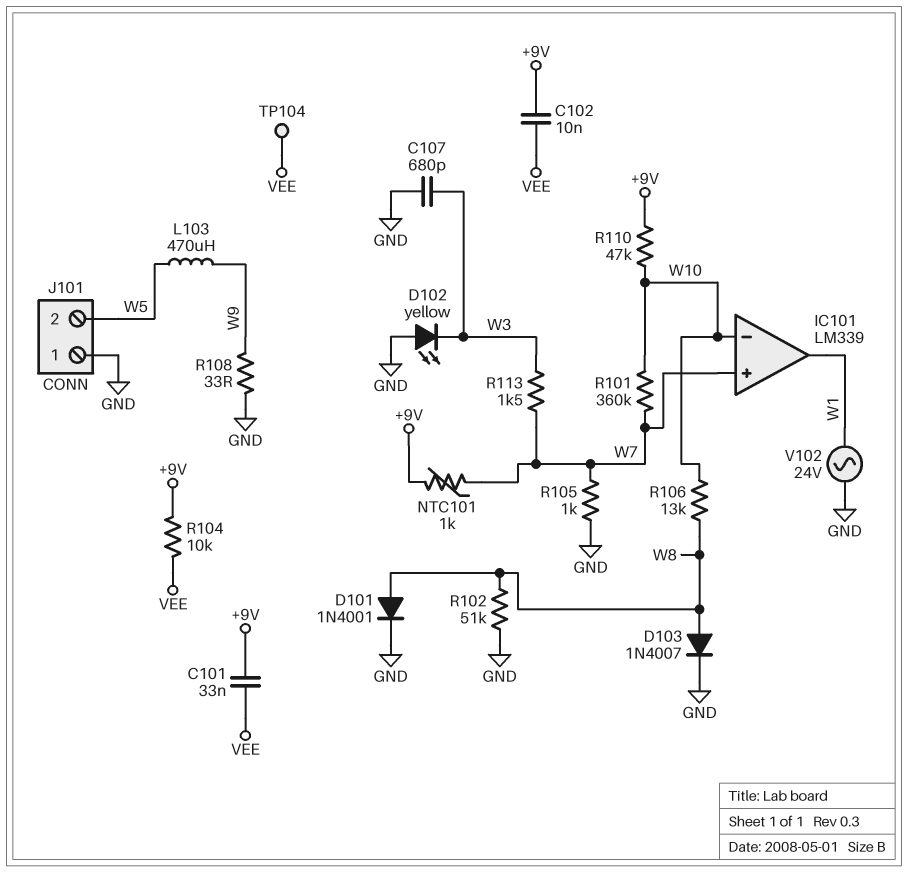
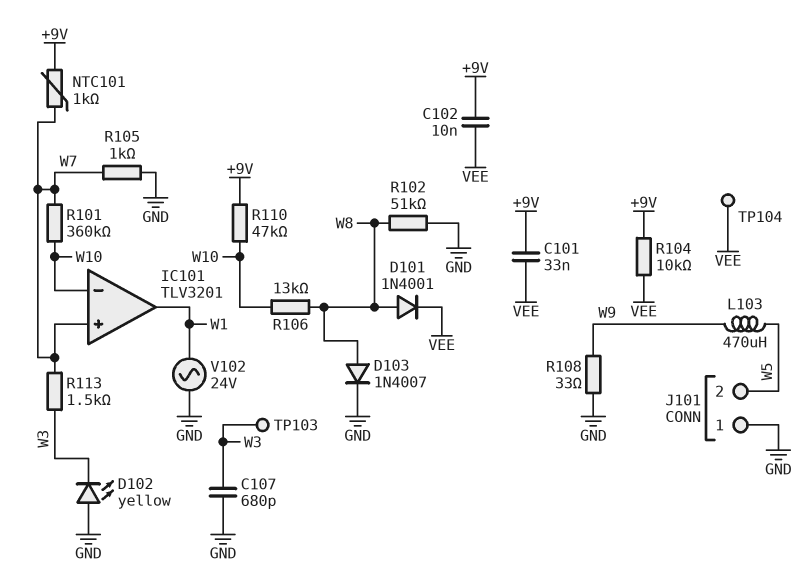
D101: diode 1N4001 (A W8, K GND) -> diode 1N4001 (A W8, K VEE)
IC101: LM339 -> TLV3201
TP103: none -> test point (W3)

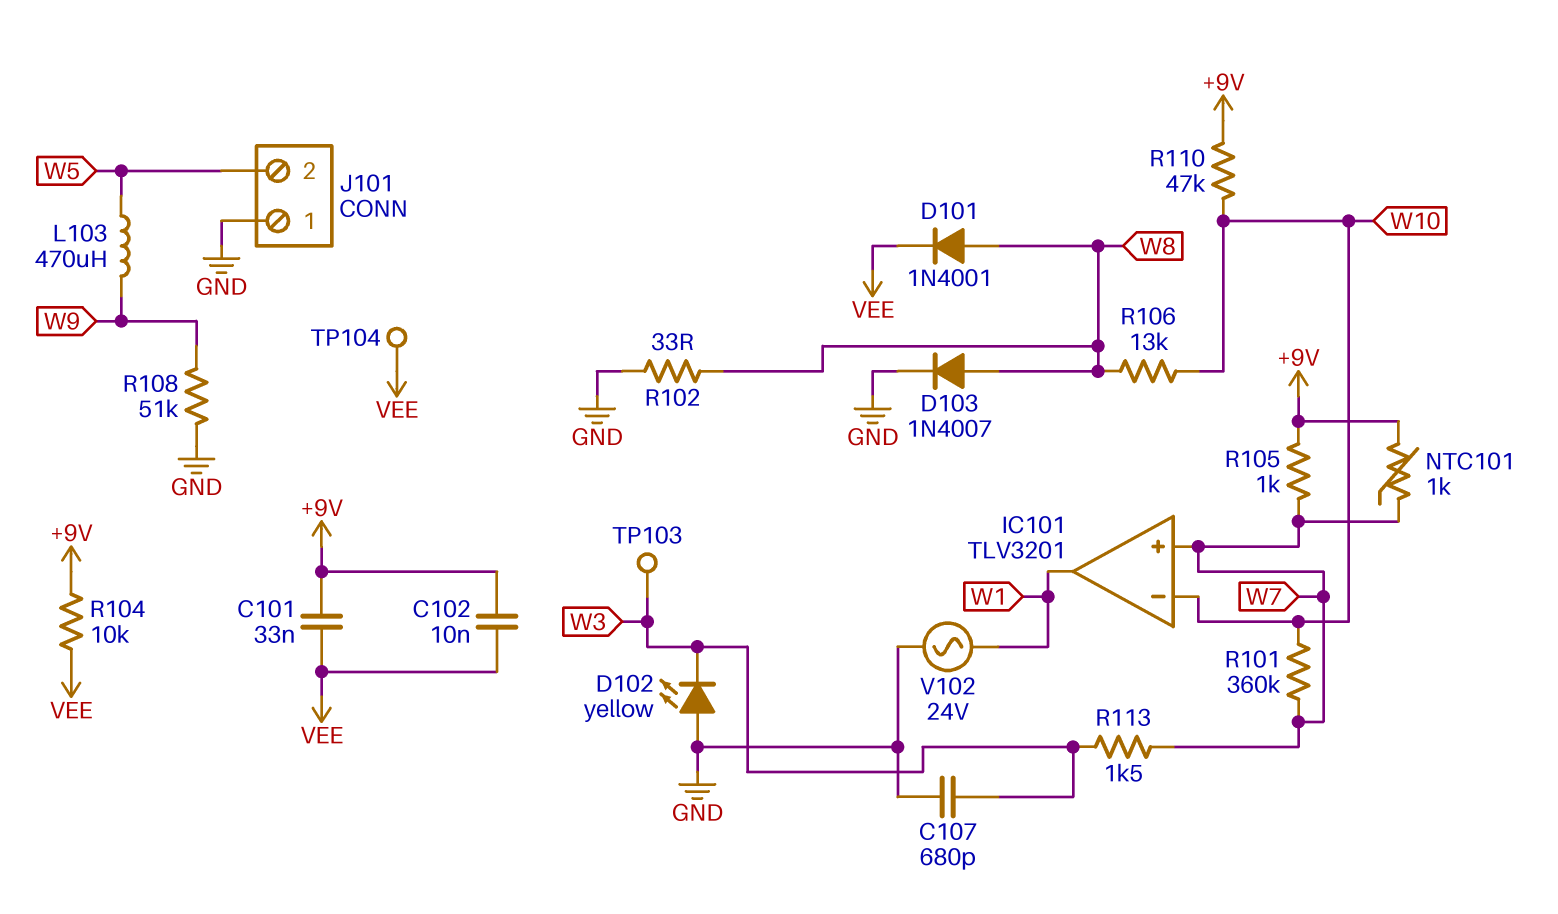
R102: 51k (GND, W8) -> 33 (GND, W8)
R105: 1k (GND, W7) -> 1k (+9V, W7)
R108: 33 (GND, W9) -> 51k (GND, W9)

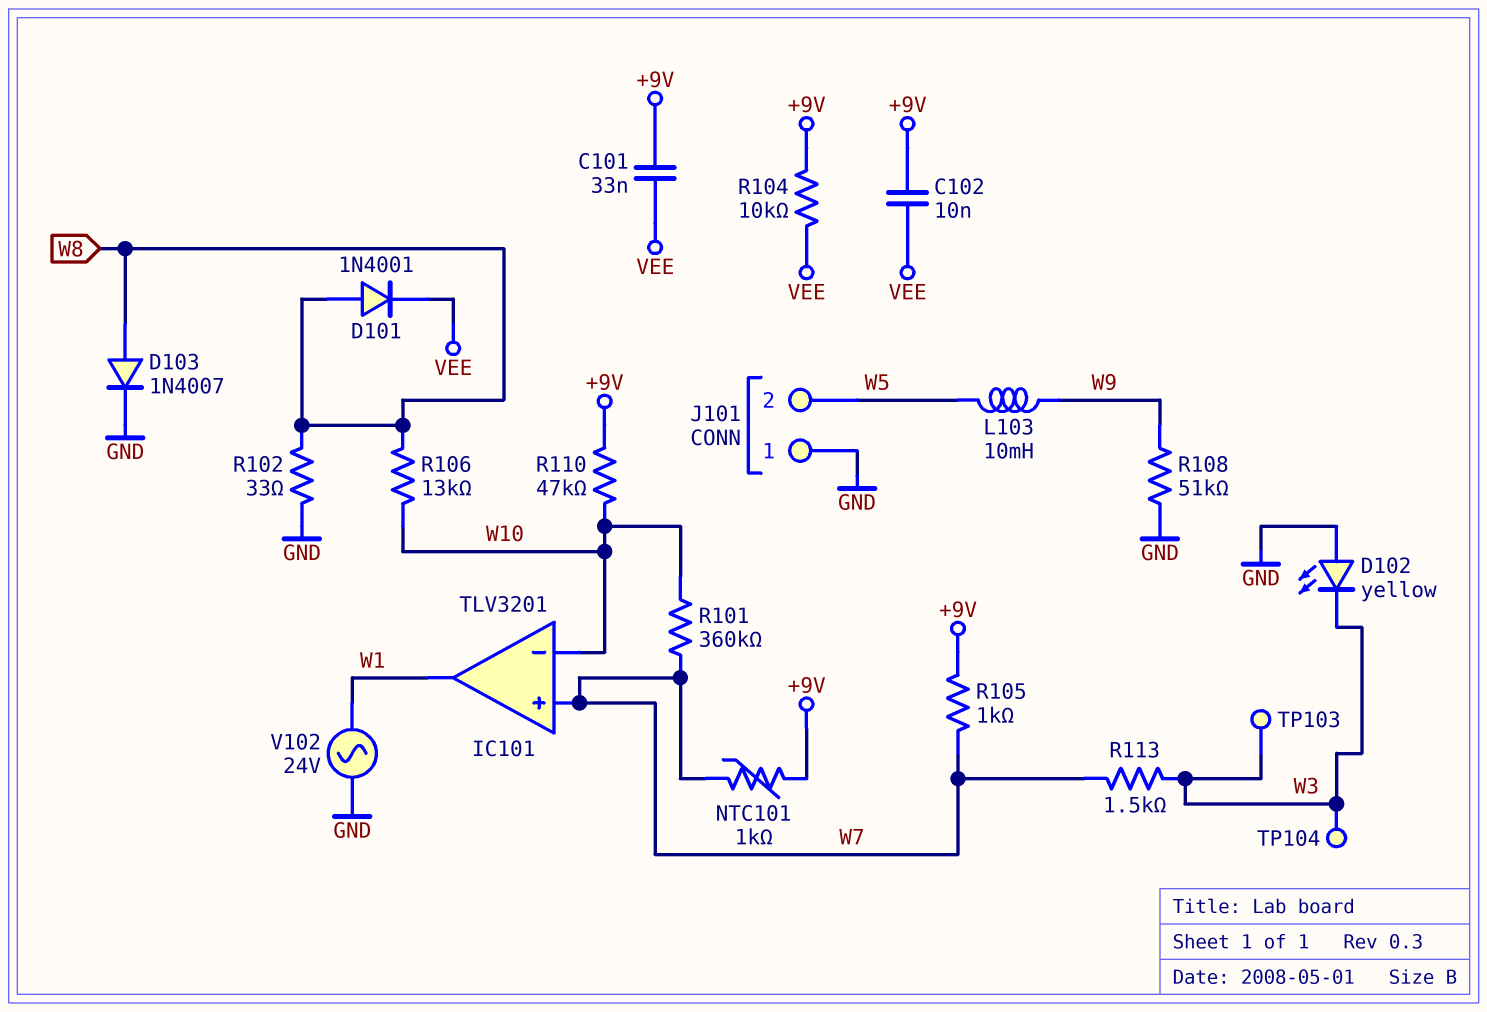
C107: 680pF (GND, W3) -> none
L103: 470uH (W5, W9) -> 10mH (W5, W9)
TP104: test point (VEE) -> test point (W3)

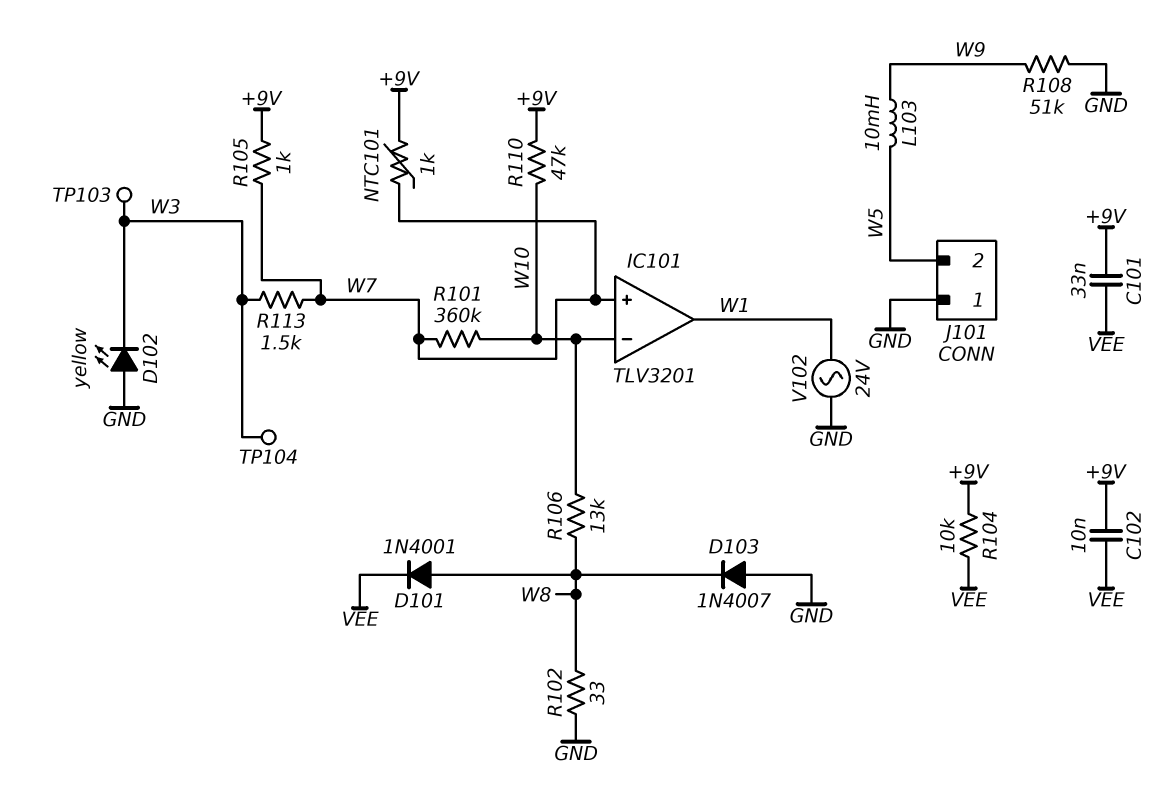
D103: diode 1N4007 (A W8, K GND) -> diode 1N4007 (A GND, K W8)

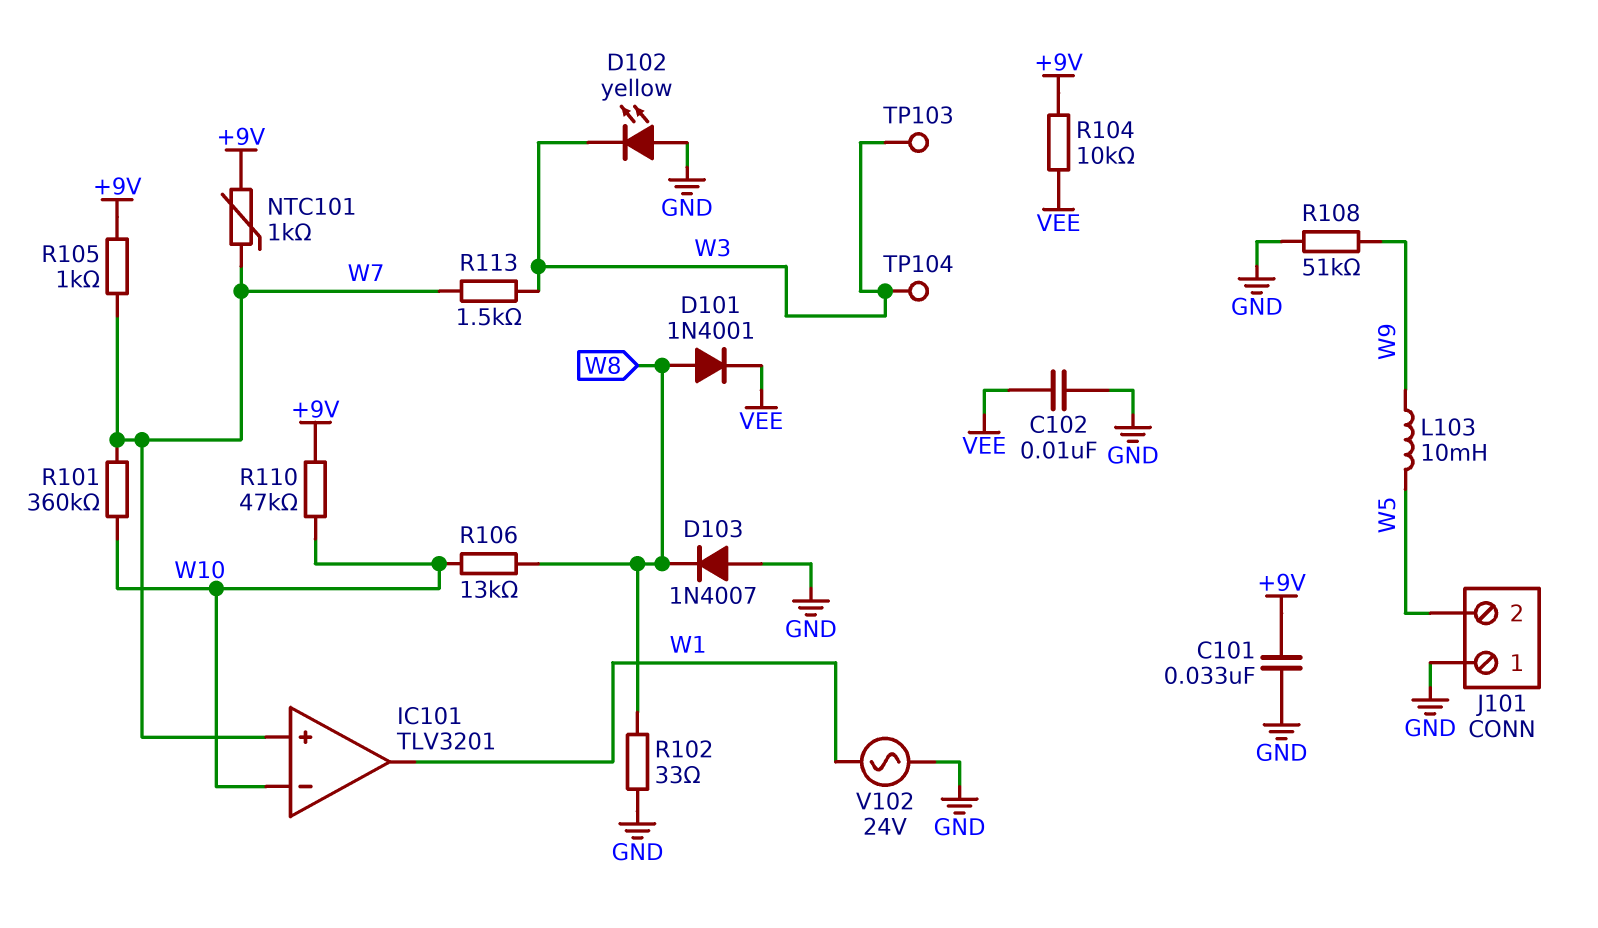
C101: 33nF (+9V, VEE) -> 33nF (+9V, GND)
C102: 10nF (+9V, VEE) -> 10nF (GND, VEE)

